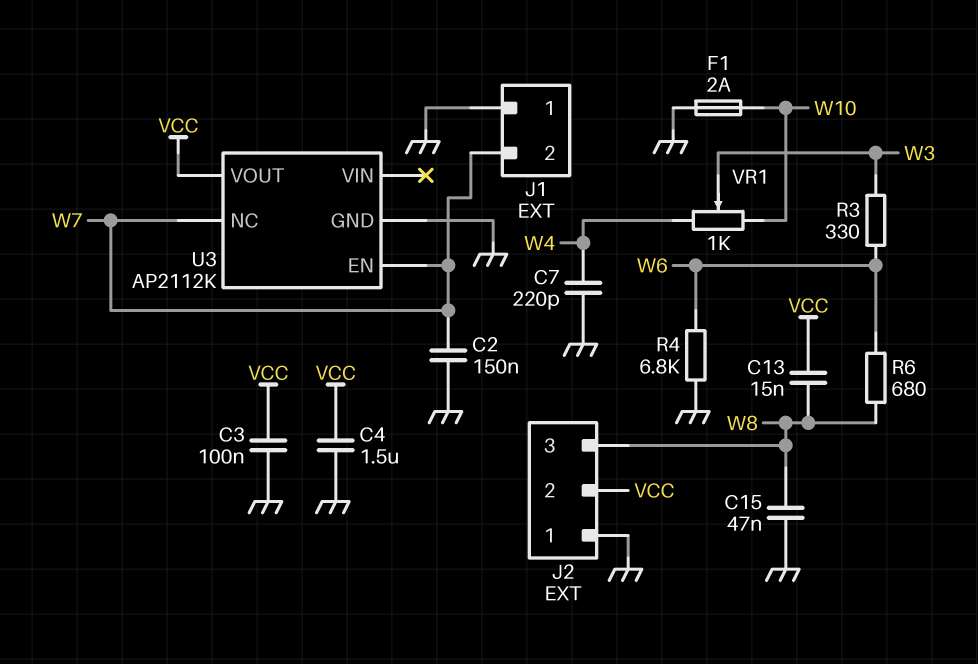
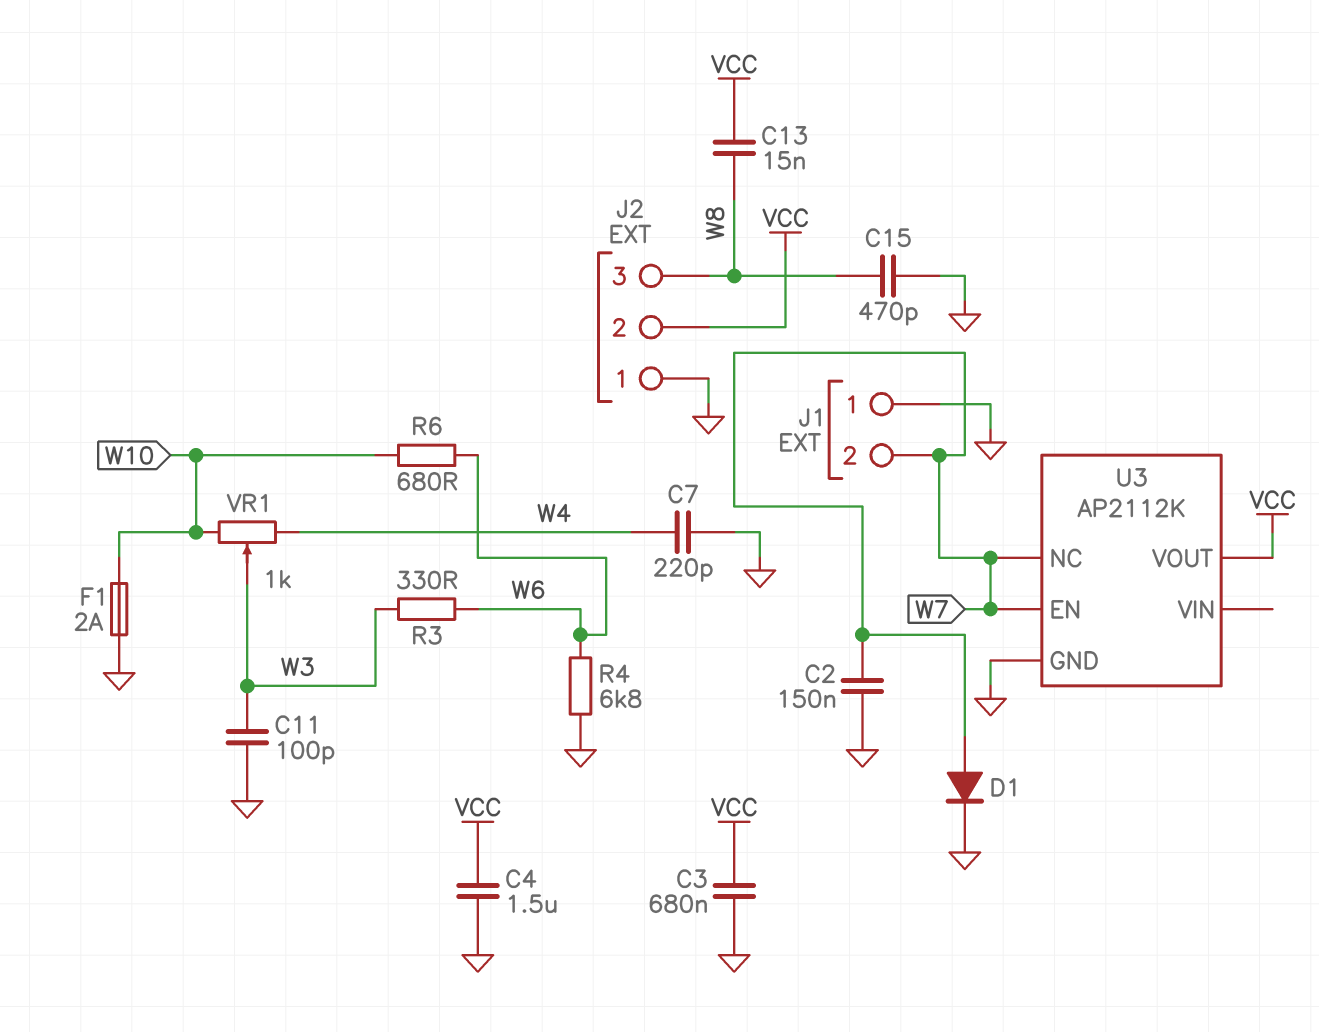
C3: 100nF (GND, VCC) -> 680nF (GND, VCC)
C11: none -> 100pF (GND, W3)
C15: 47nF (GND, W8) -> 470pF (GND, W8)
D1: none -> diode (A W7, K GND)
R6: 680 (W6, W8) -> 680 (W6, W10)

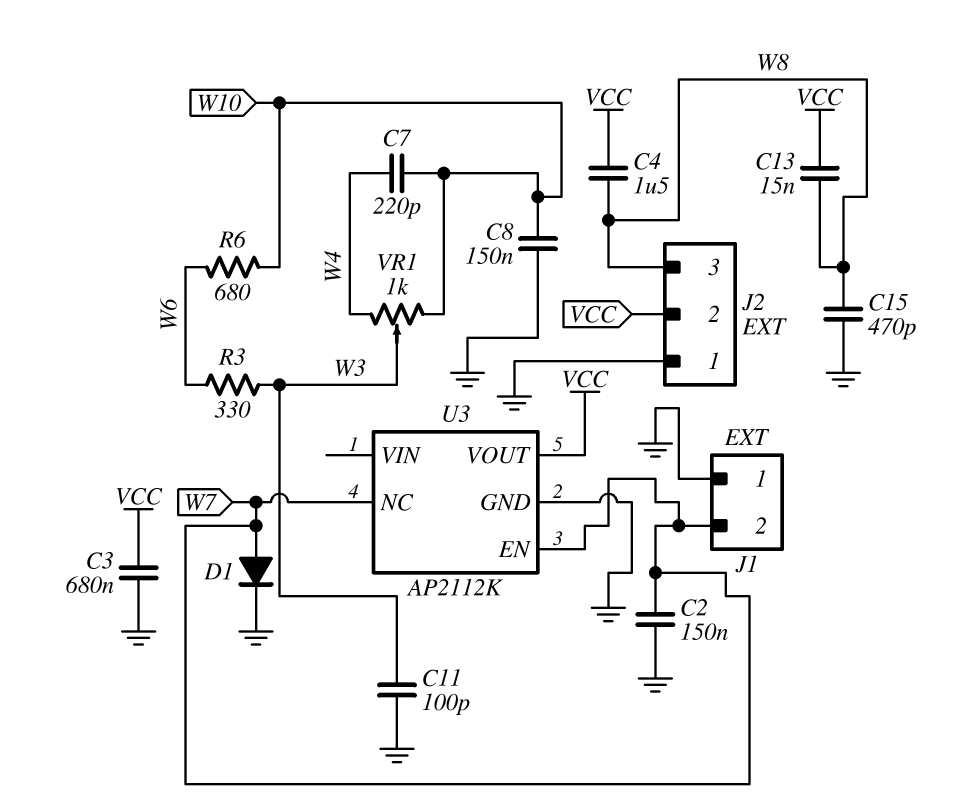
C4: 1.5uF (GND, VCC) -> 1.5uF (VCC, W8)
C7: 220pF (GND, W4) -> 220pF (W4, W10)
C8: none -> 150nF (GND, W10)
F1: 2A (GND, W10) -> none
R4: 6.8k (GND, W6) -> none

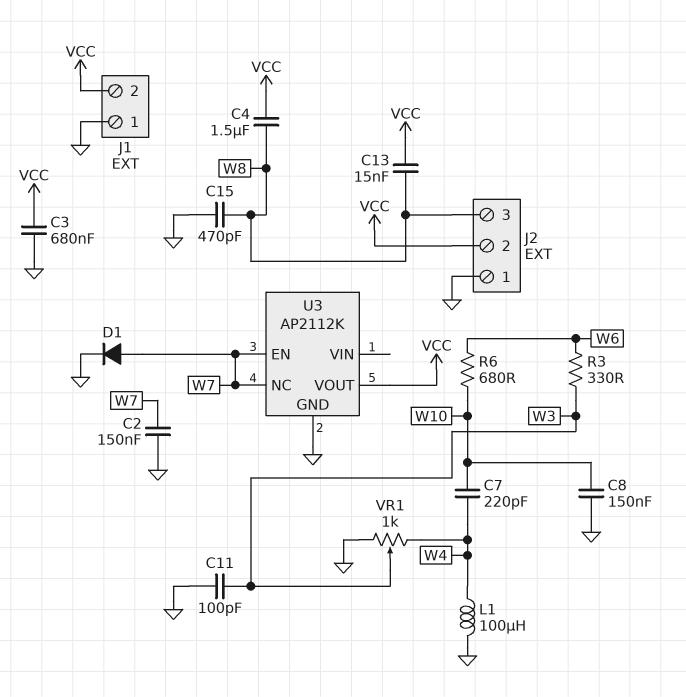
J1 pin 2: W7 -> VCC
L1: none -> 100uH (GND, W4)
VR1: 1k (W4, W10, wiper W3) -> 1k (GND, W4, wiper W3)

